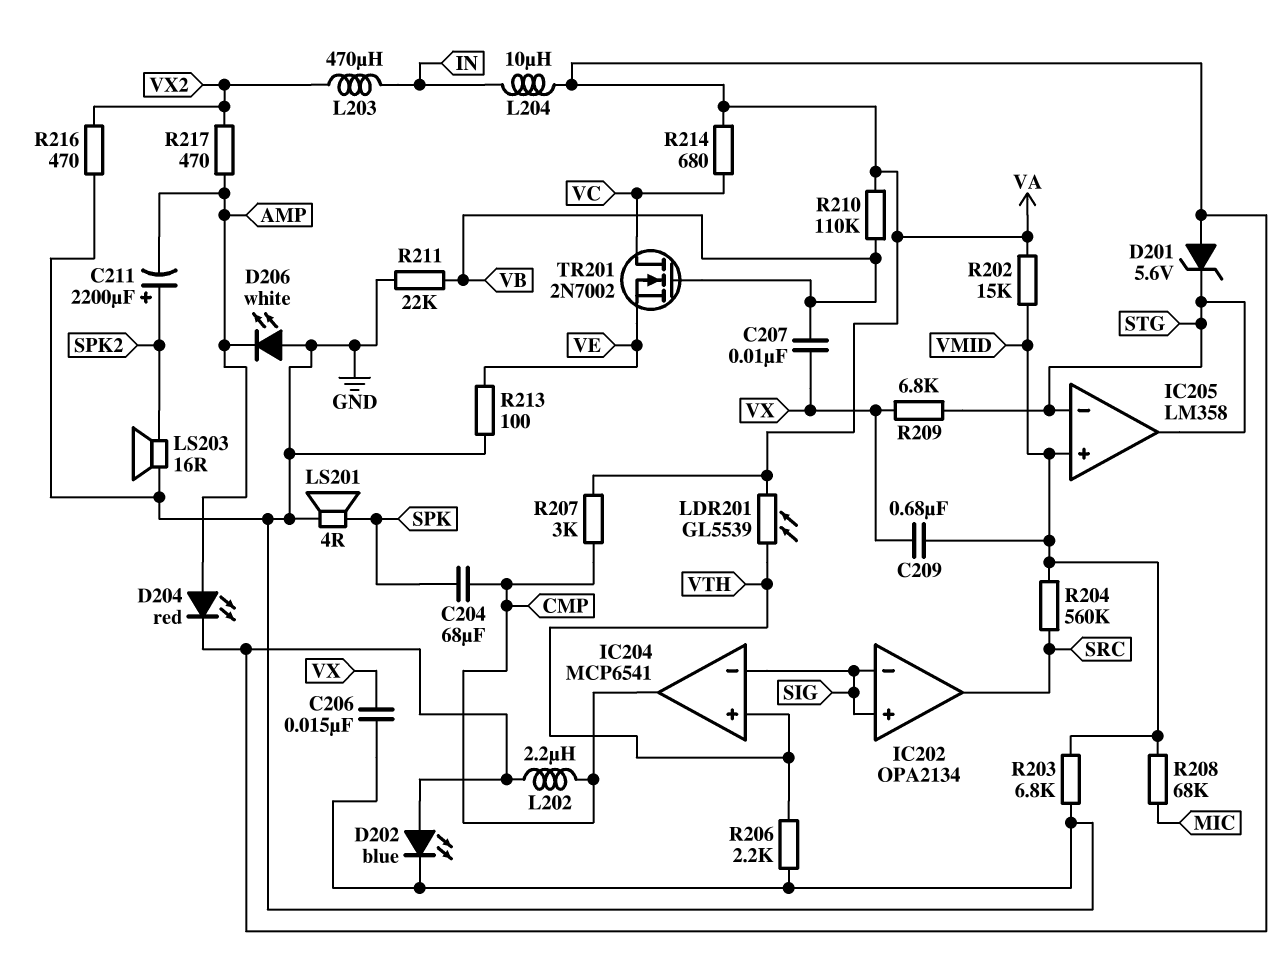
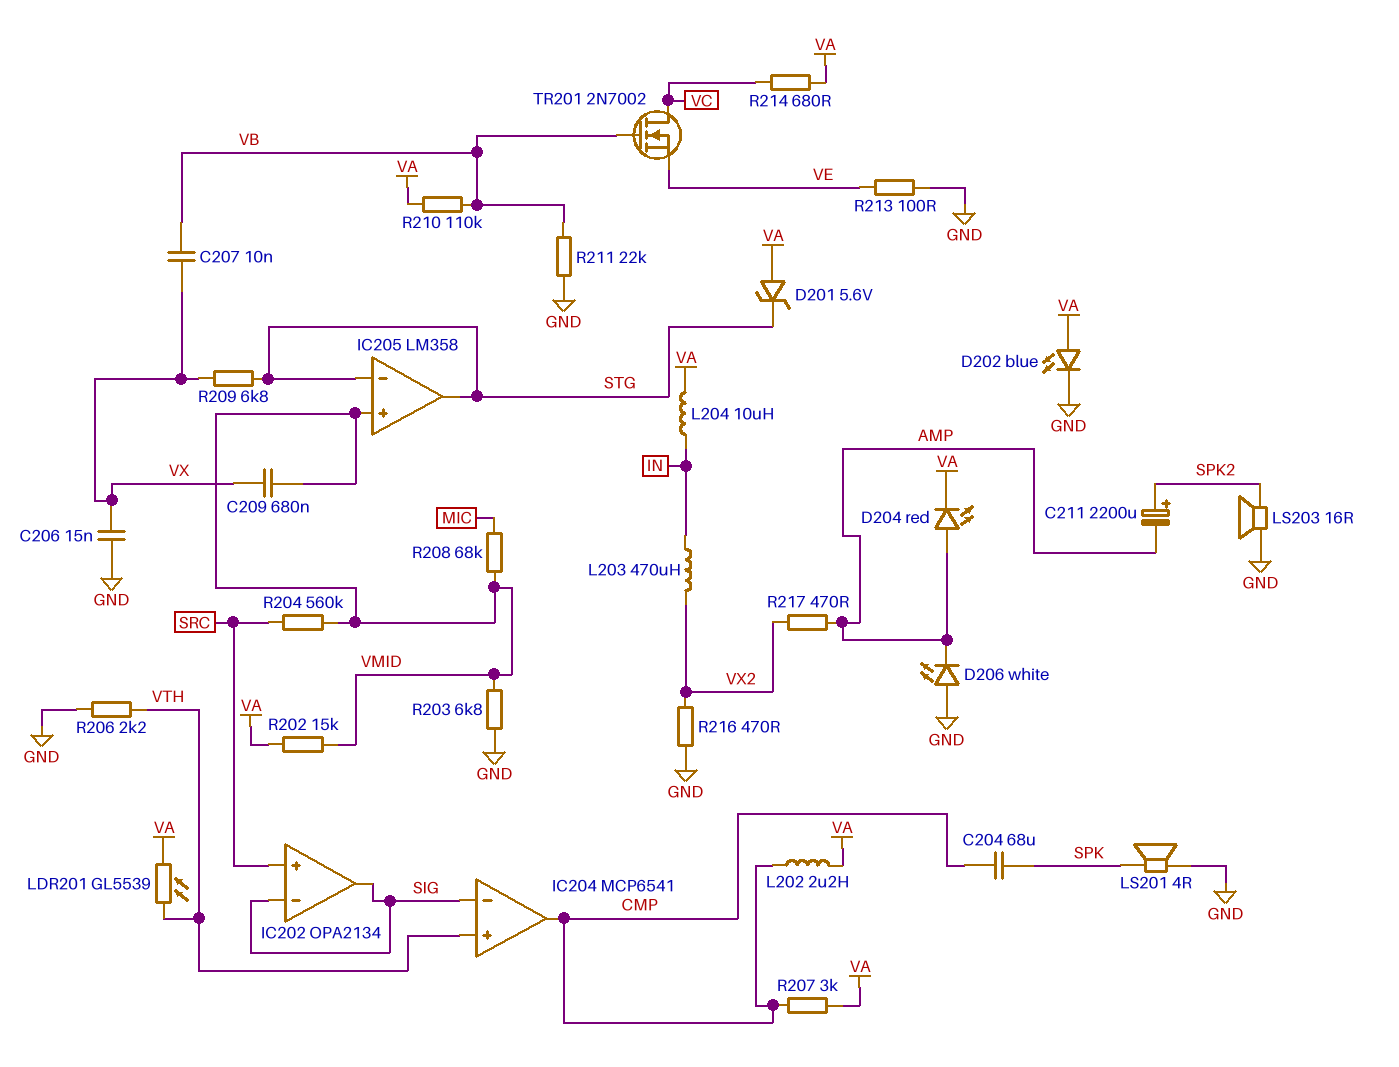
IC202 pin in+: SIG -> SRC
IC202 pin out: SRC -> SIG

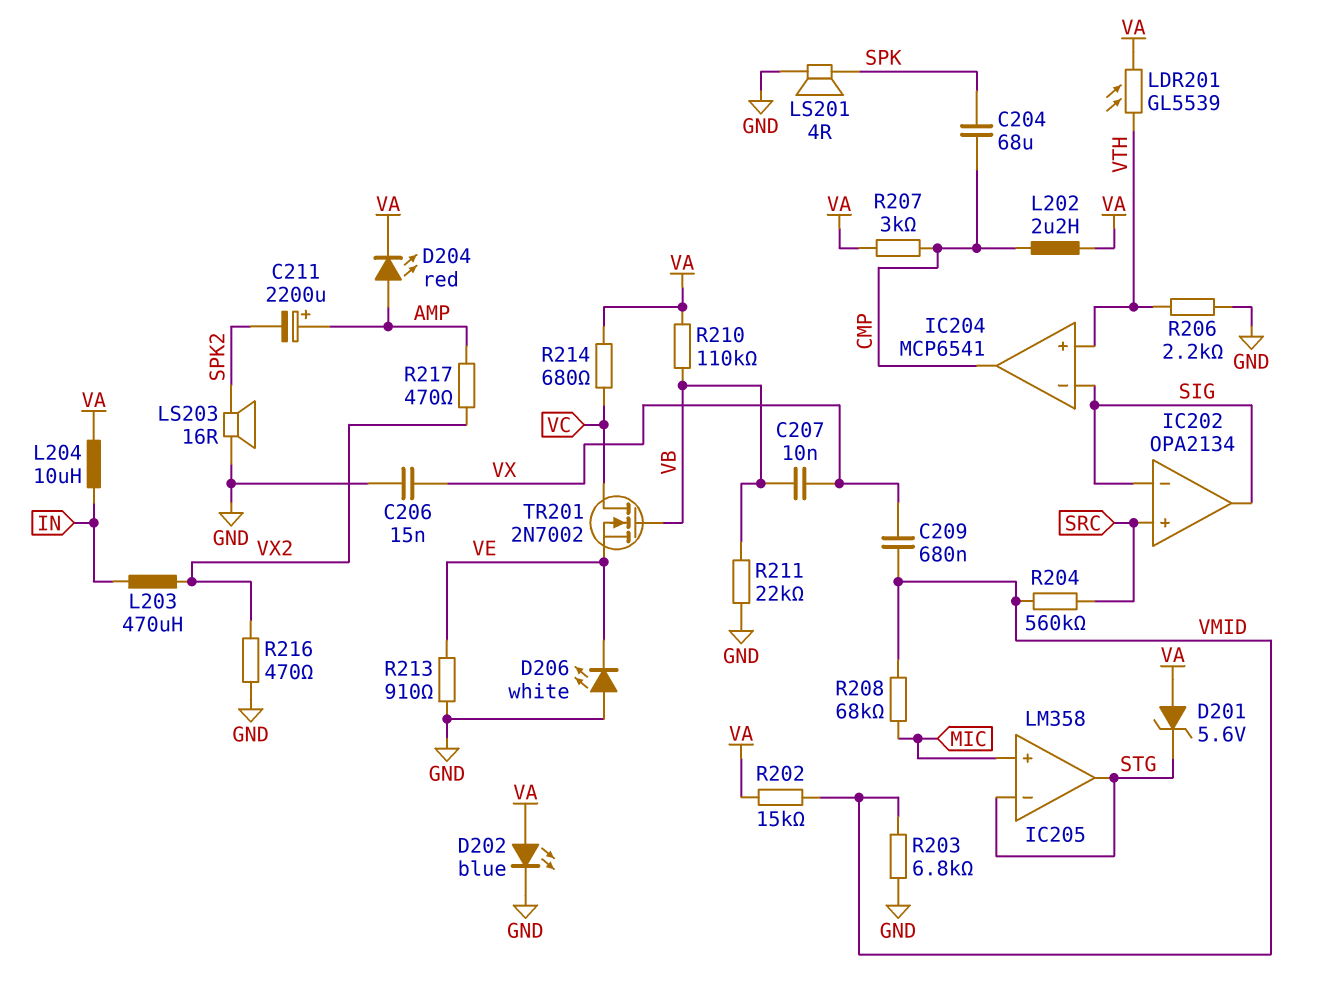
C211: 2200uF (plus SPK2, minus AMP) -> 2200uF (plus AMP, minus SPK2)
D206: LED white (A GND, K AMP) -> LED white (A GND, K VE)
IC205 pin in+: VMID -> MIC
R209: 6.8k (STG, VX) -> none
R213: 100 (GND, VE) -> 910 (GND, VE)

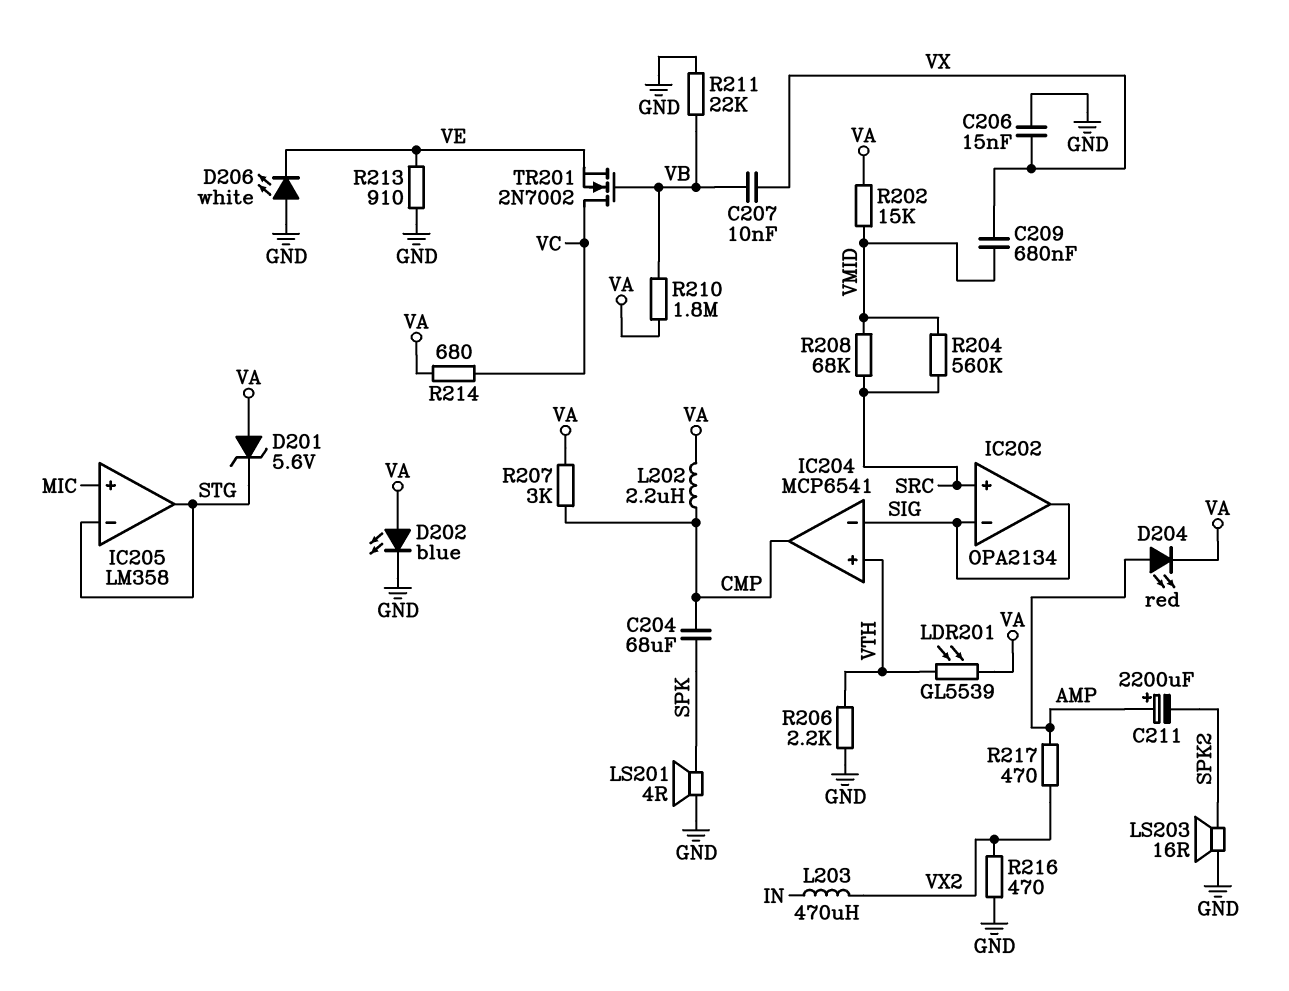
L204: 10uH (IN, VA) -> none
R203: 6.8k (GND, VMID) -> none
R208: 68k (MIC, VMID) -> 68k (SRC, VMID)
R210: 110k (VA, VB) -> 1.8M (VA, VB)

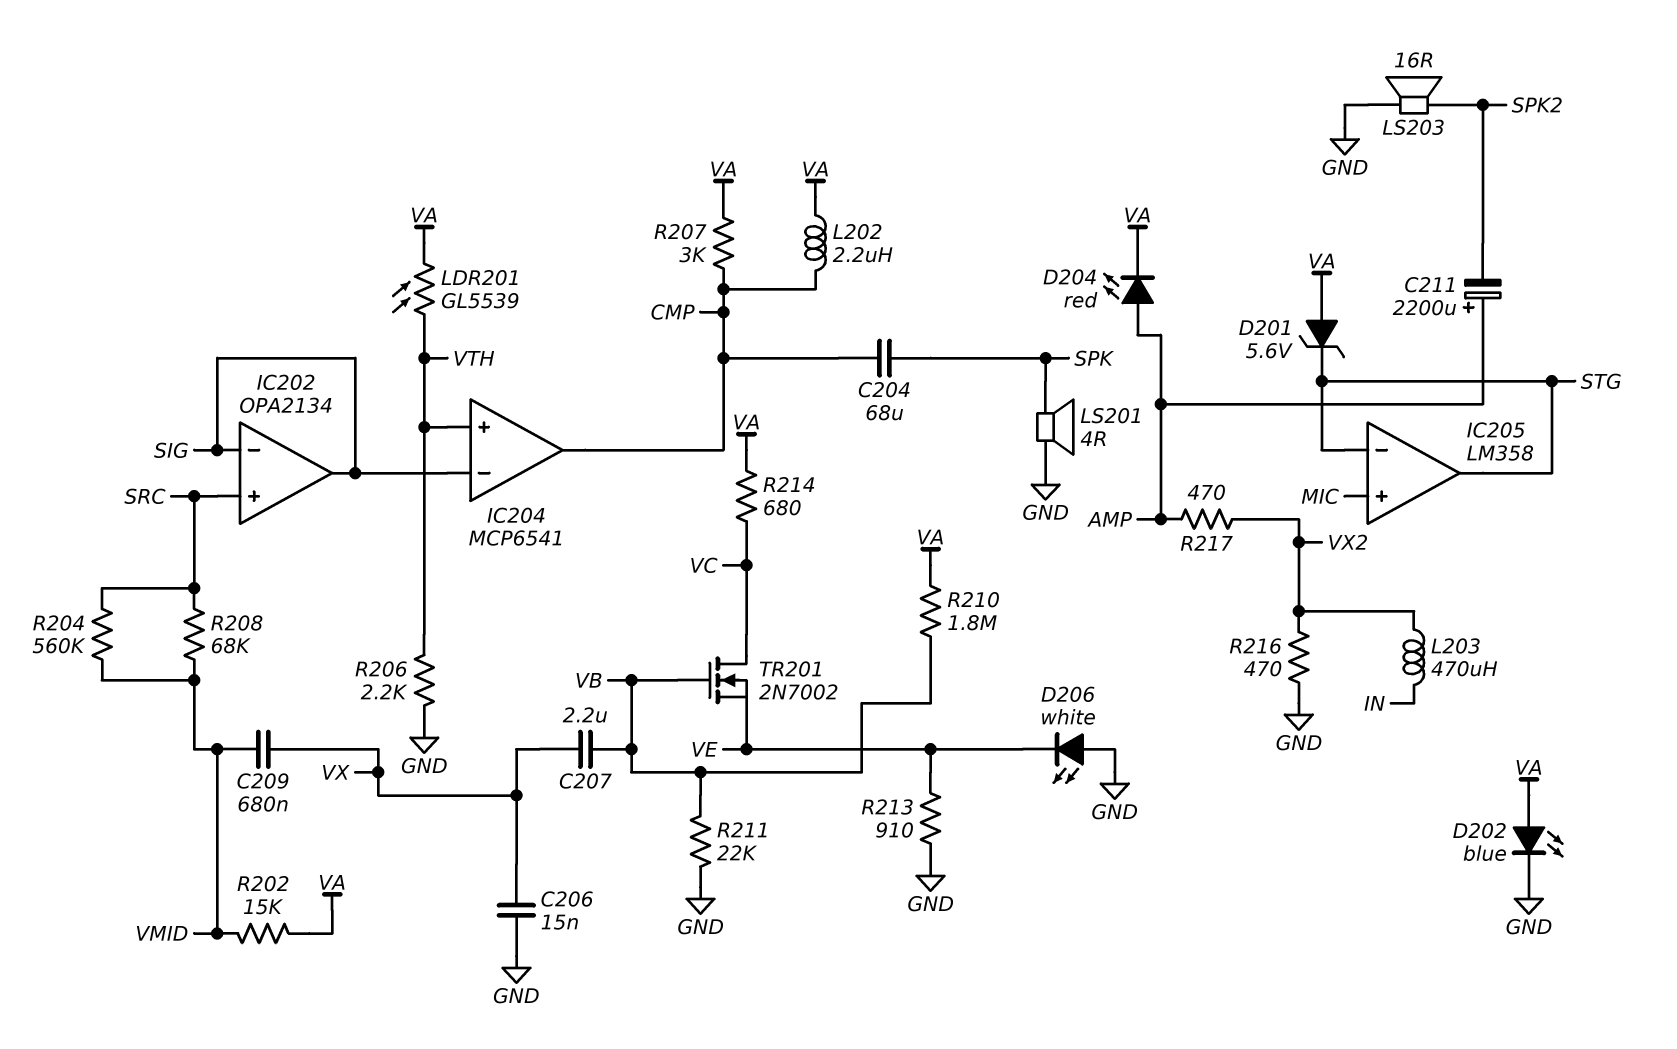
C207: 10nF (VB, VX) -> 2.2uF (VB, VX)

